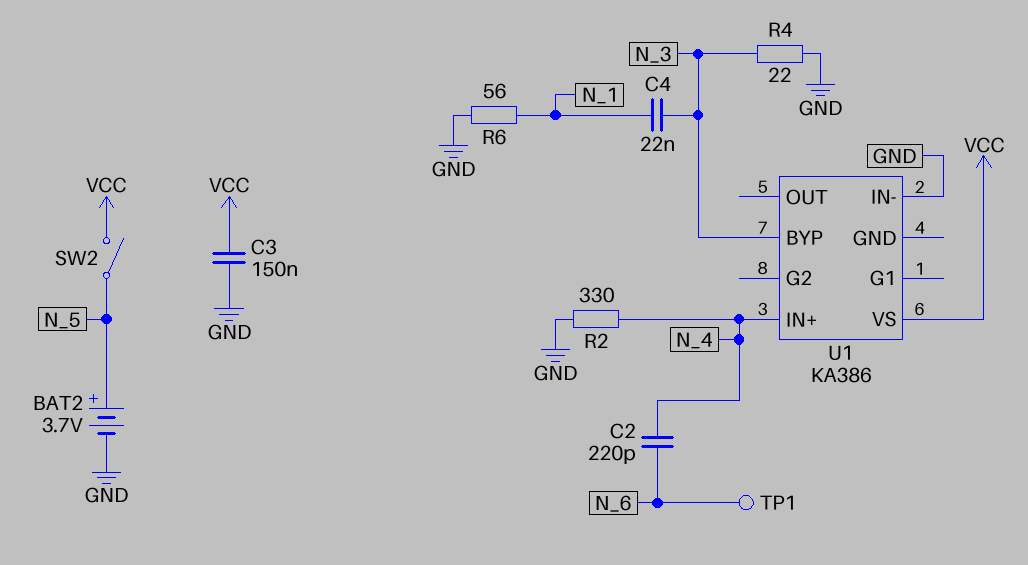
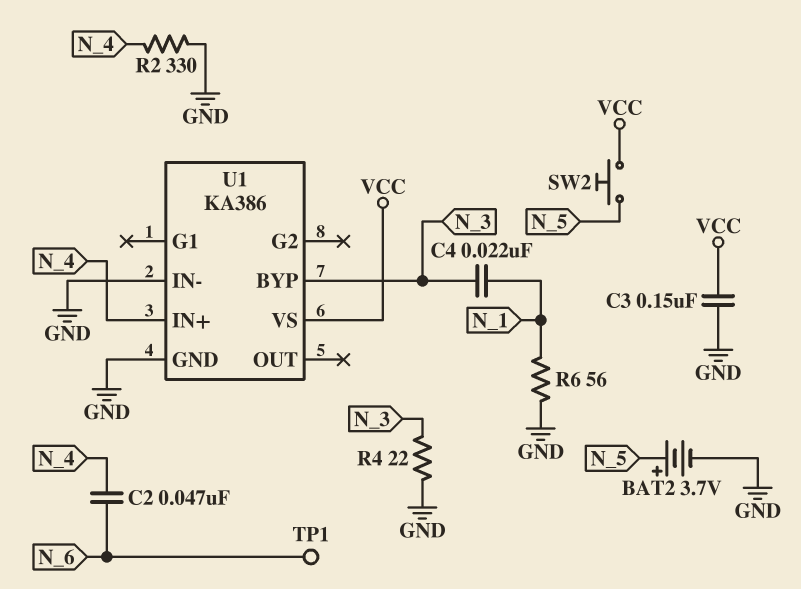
C2: 220pF (N_4, N_6) -> 47nF (N_4, N_6)
SW2: switch (N_5, VCC) -> button (N_5, VCC)
U1 pin GND: none -> GND

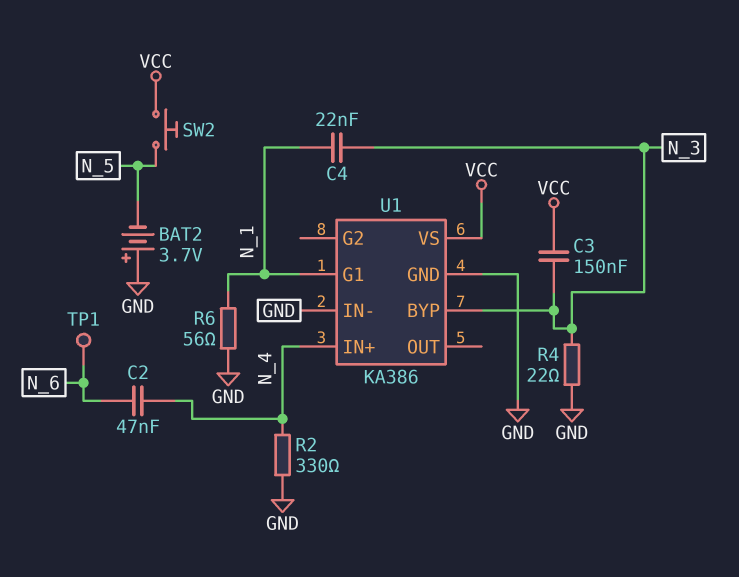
BAT2: 3.7V (plus N_5, minus GND) -> 3.7V (plus GND, minus N_5)
C3: 150nF (GND, VCC) -> 150nF (N_3, VCC)
U1 pin G1: none -> N_1

